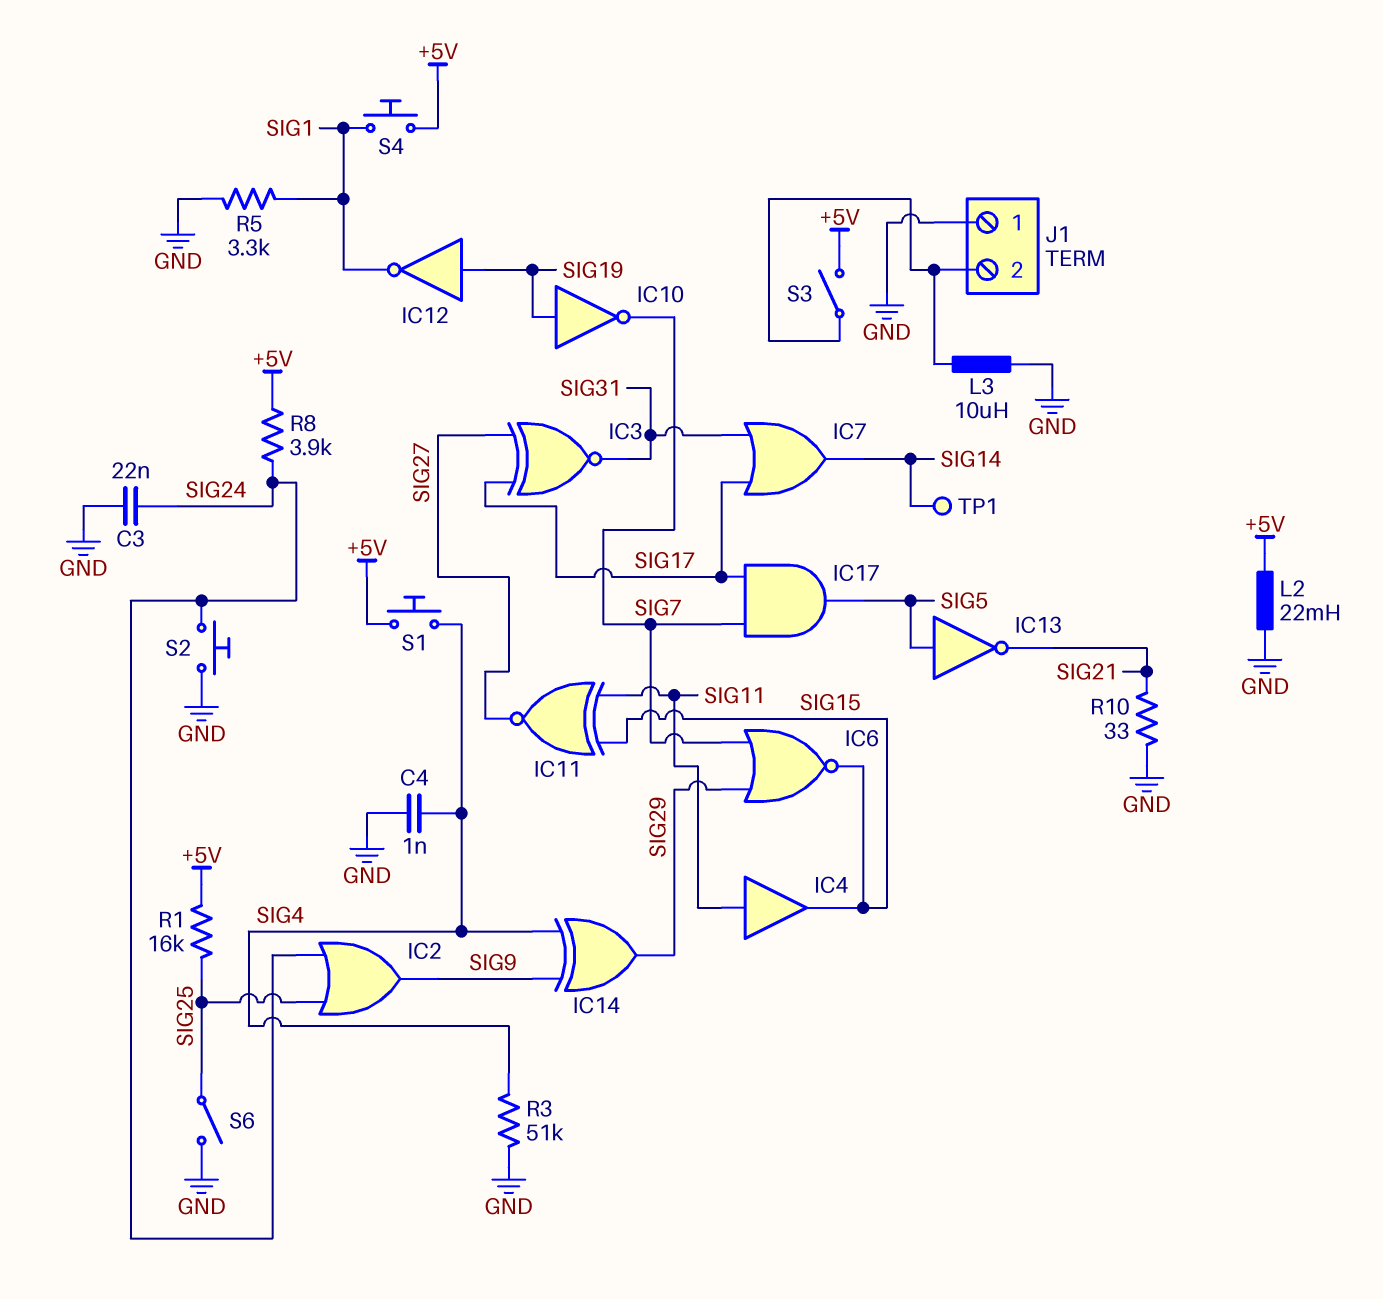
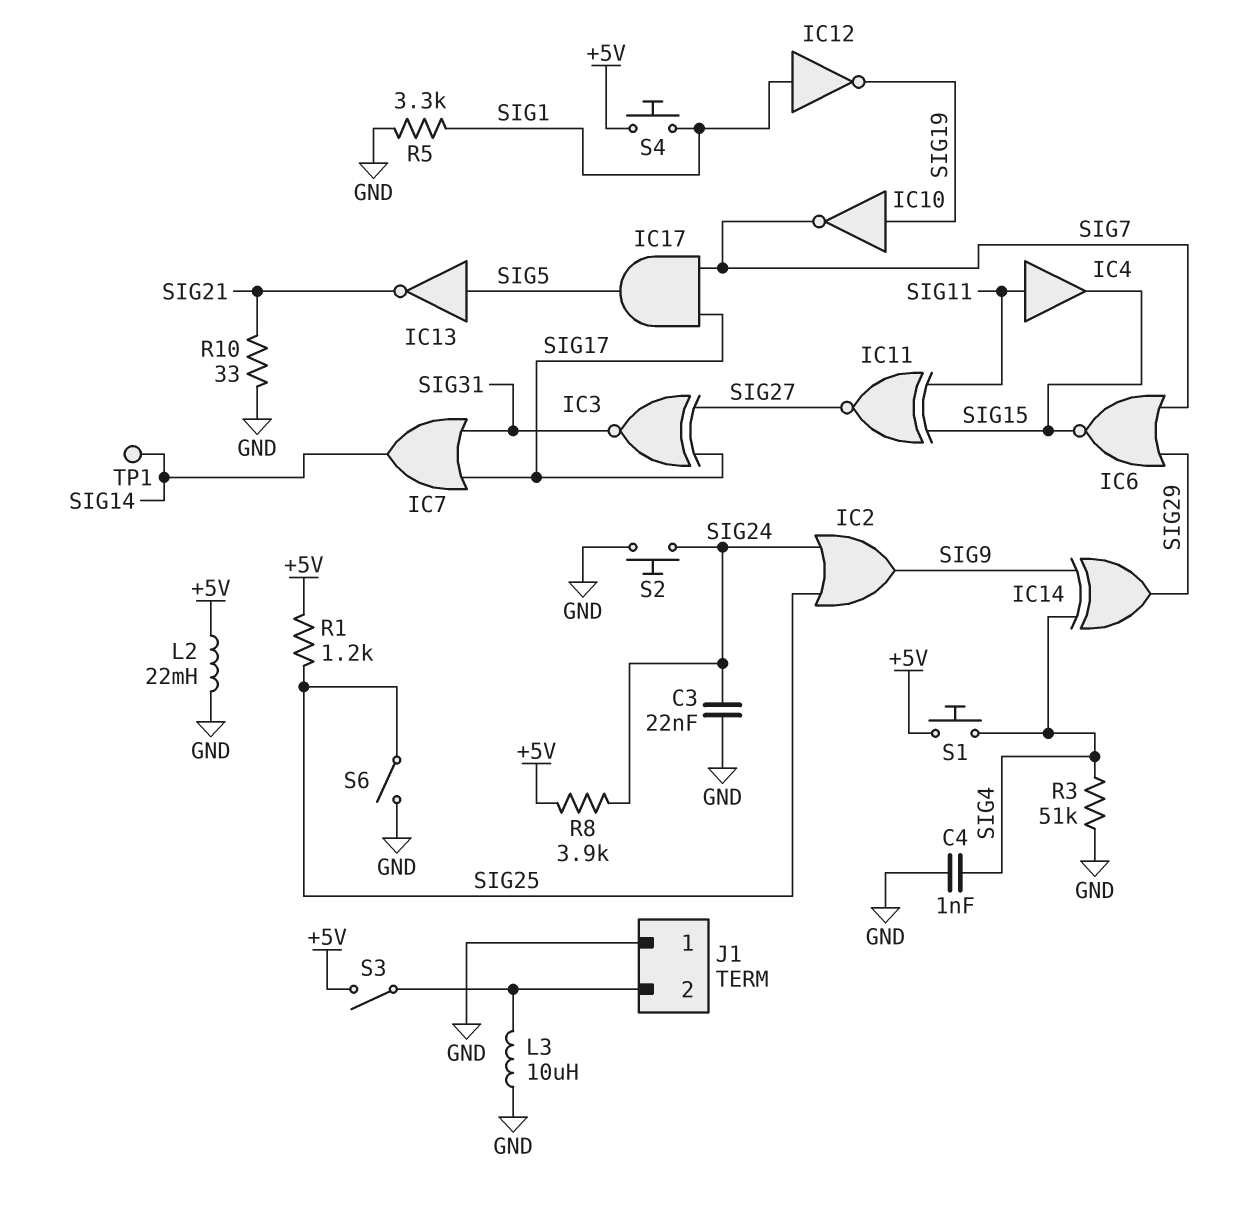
IC12: NOT (in SIG19, out SIG1) -> NOT (in SIG1, out SIG19)
R1: 16k (+5V, SIG25) -> 1.2k (+5V, SIG25)

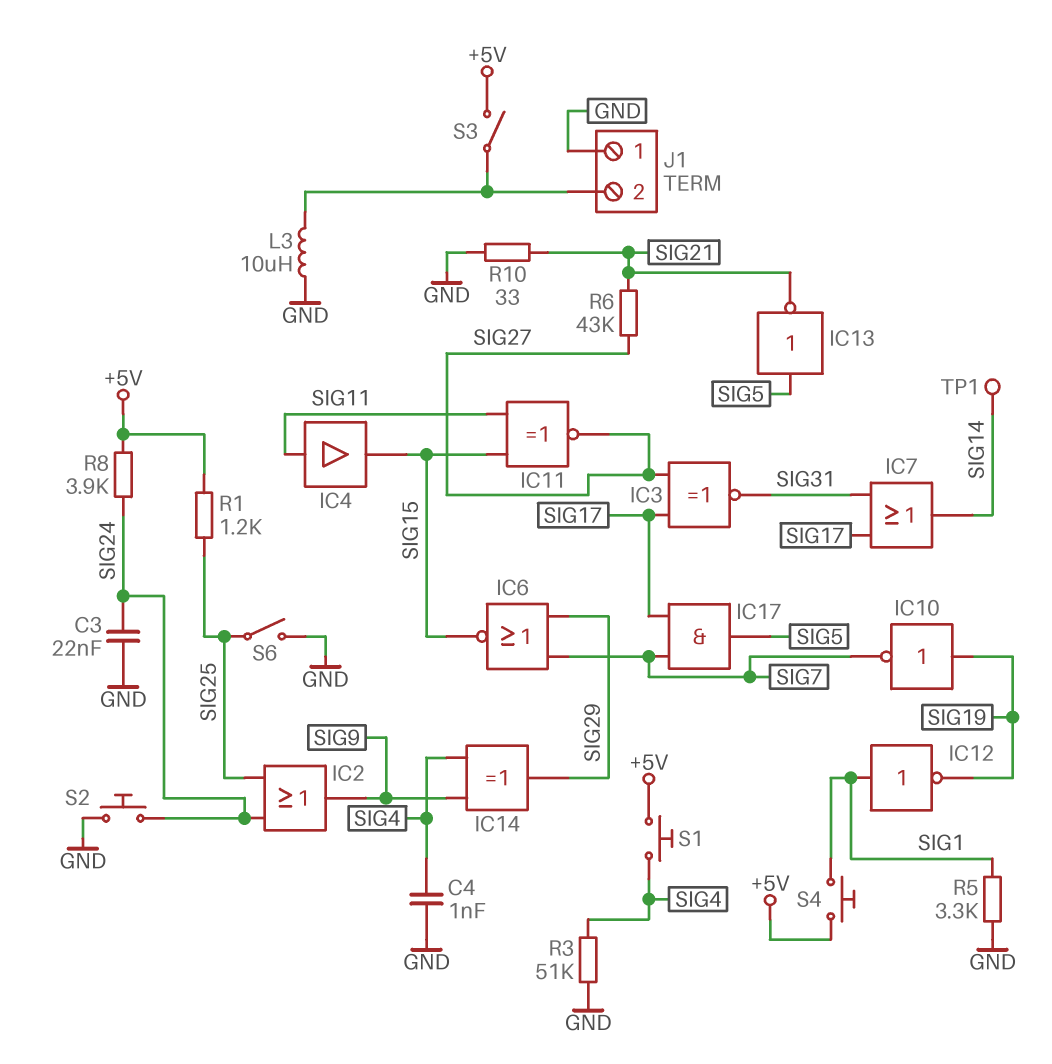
L2: 22mH (+5V, GND) -> none
R6: none -> 43k (SIG21, SIG27)

